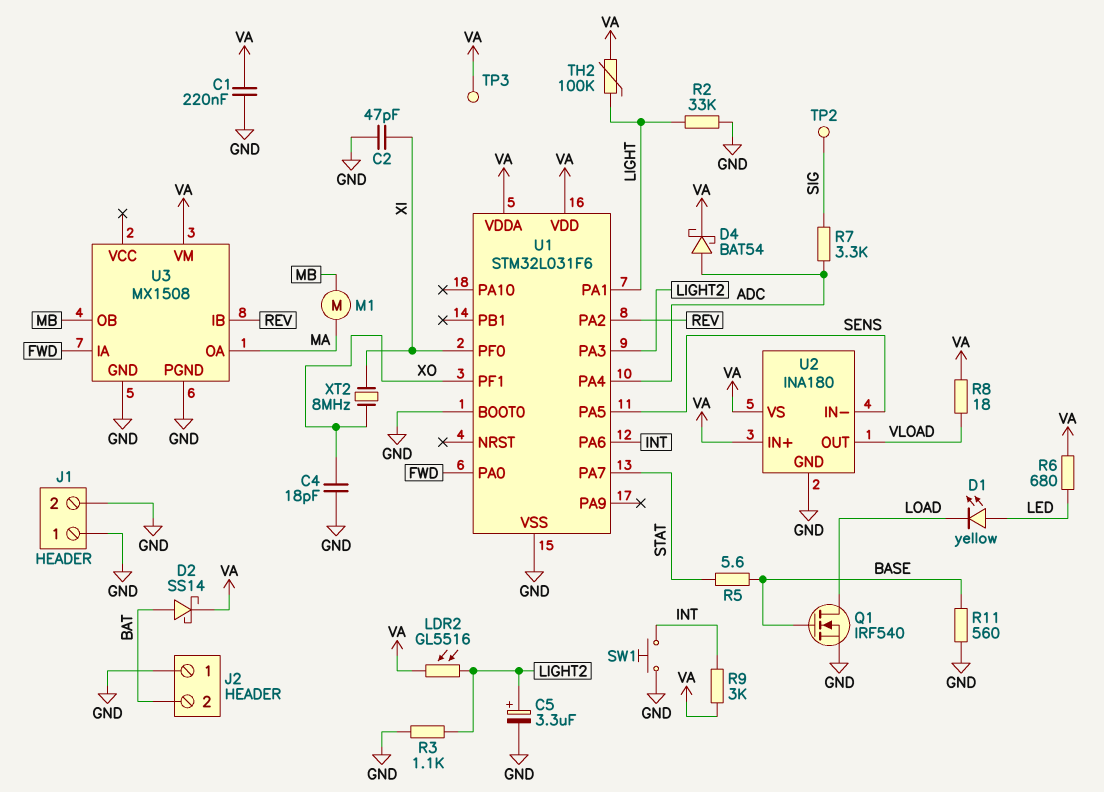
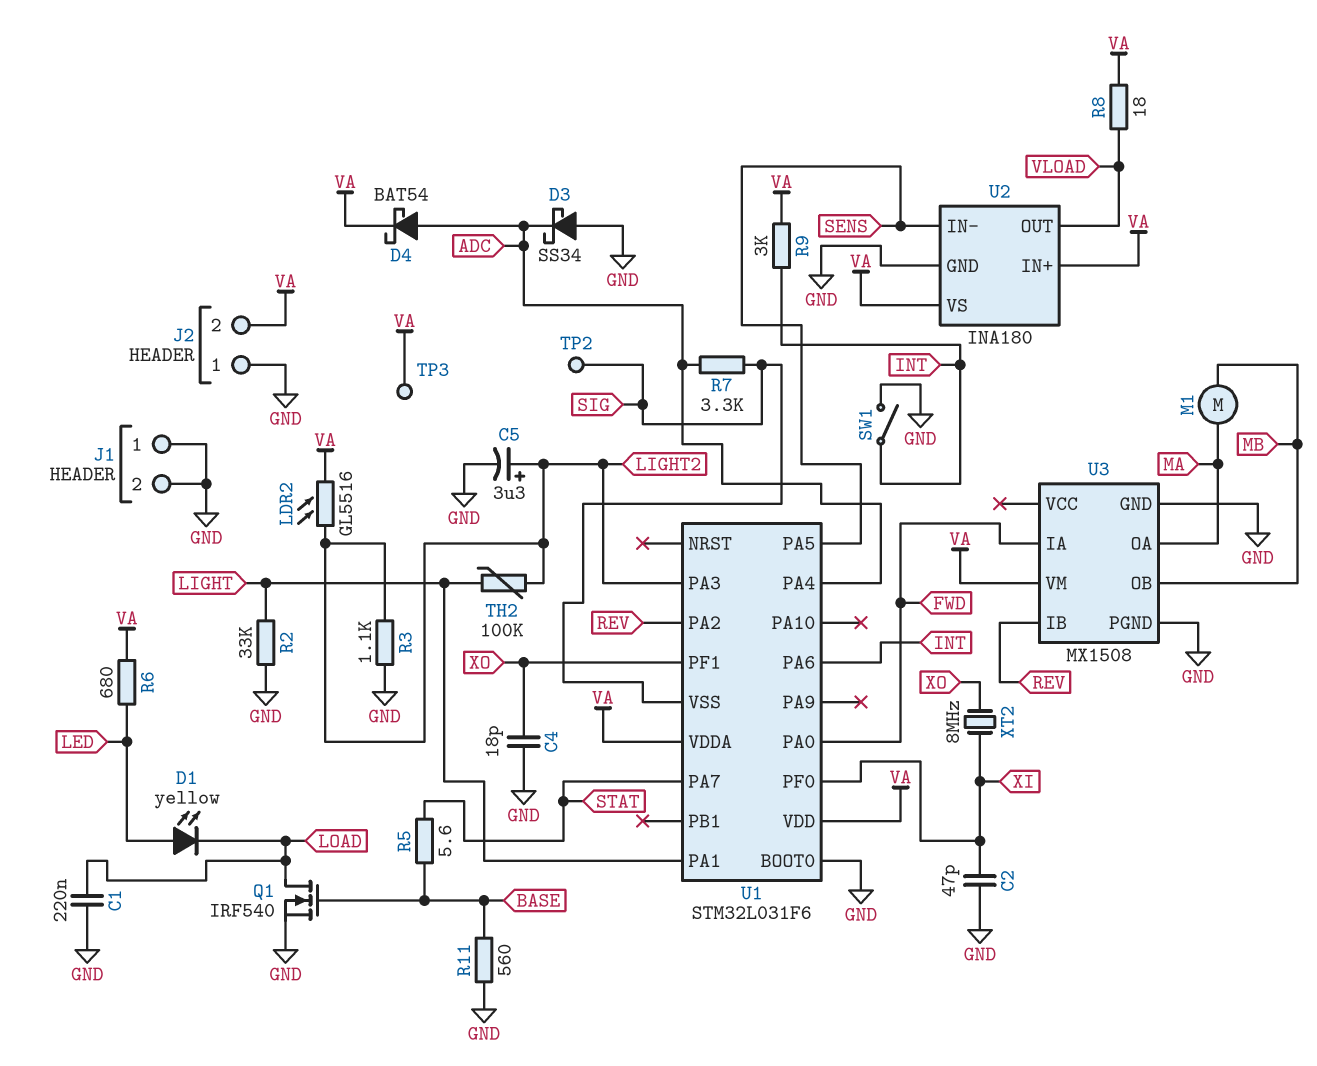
C1: 220nF (GND, VA) -> 220nF (GND, LOAD)
D2: schottky SS14 (A BAT, K VA) -> none
D3: none -> schottky SS34 (A GND, K ADC)
J2 pin 2: BAT -> VA
SW1: button (GND, INT) -> switch (GND, INT)
TH2: 100k (LIGHT, VA) -> 100k (LIGHT, LIGHT2)
U1 pin VSS: GND -> SIG

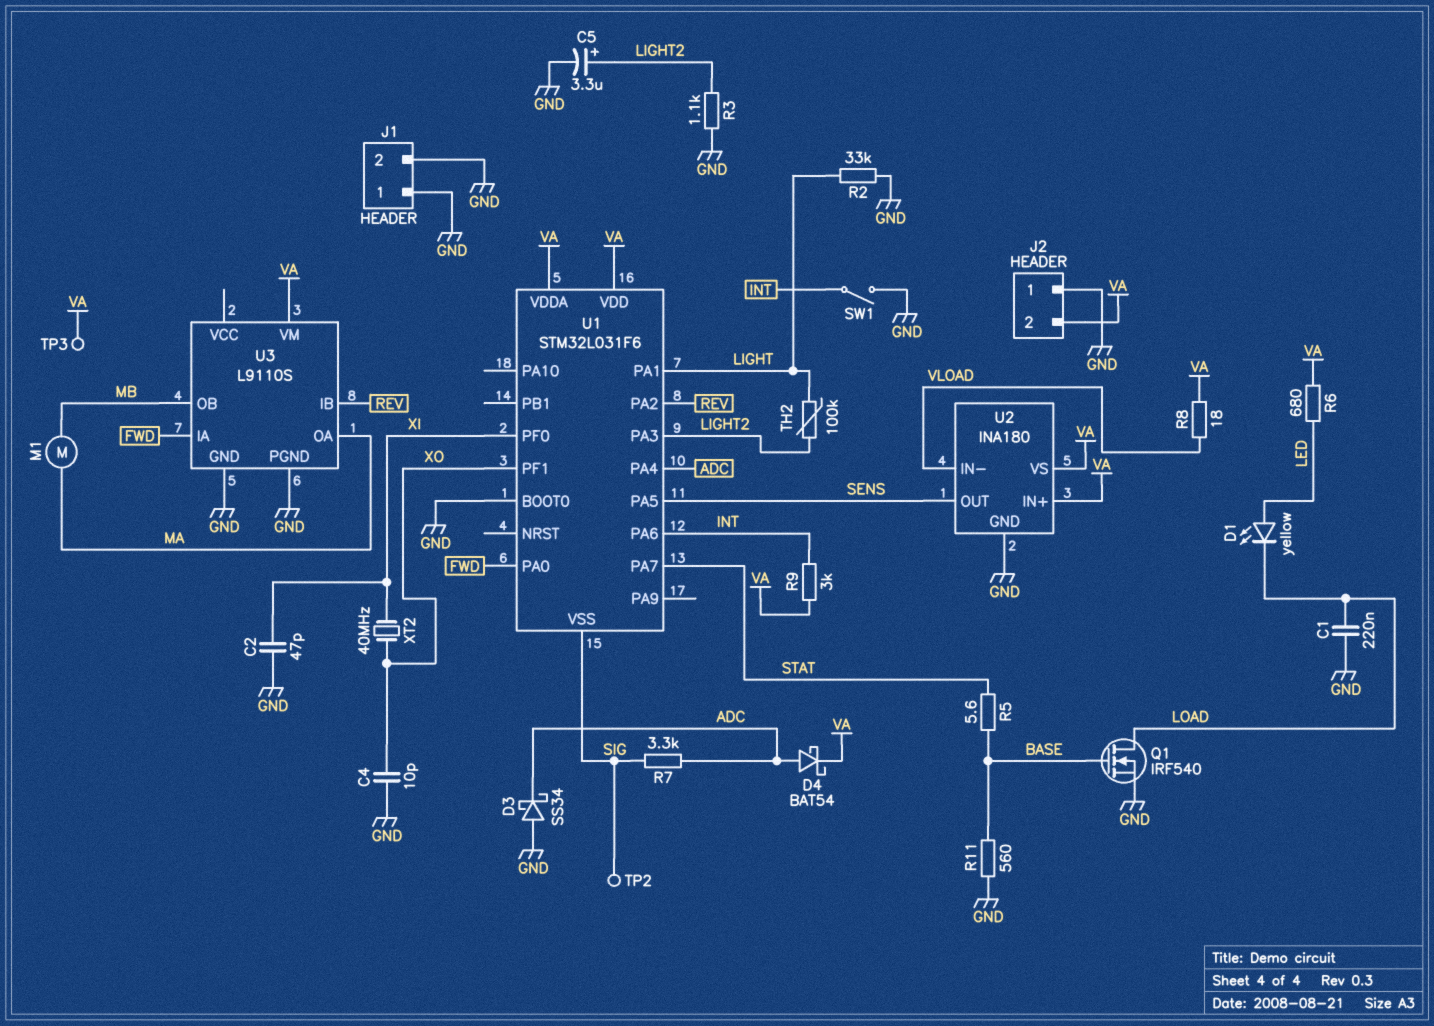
C4: 18pF (GND, XO) -> 10pF (GND, XO)
LDR2: GL5516 (LIGHT2, VA) -> none
U2 pin IN-: SENS -> VLOAD
U2 pin OUT: VLOAD -> SENS
U3: MX1508 -> L9110S
XT2: 8MHz (XI, XO) -> 40MHz (XI, XO)

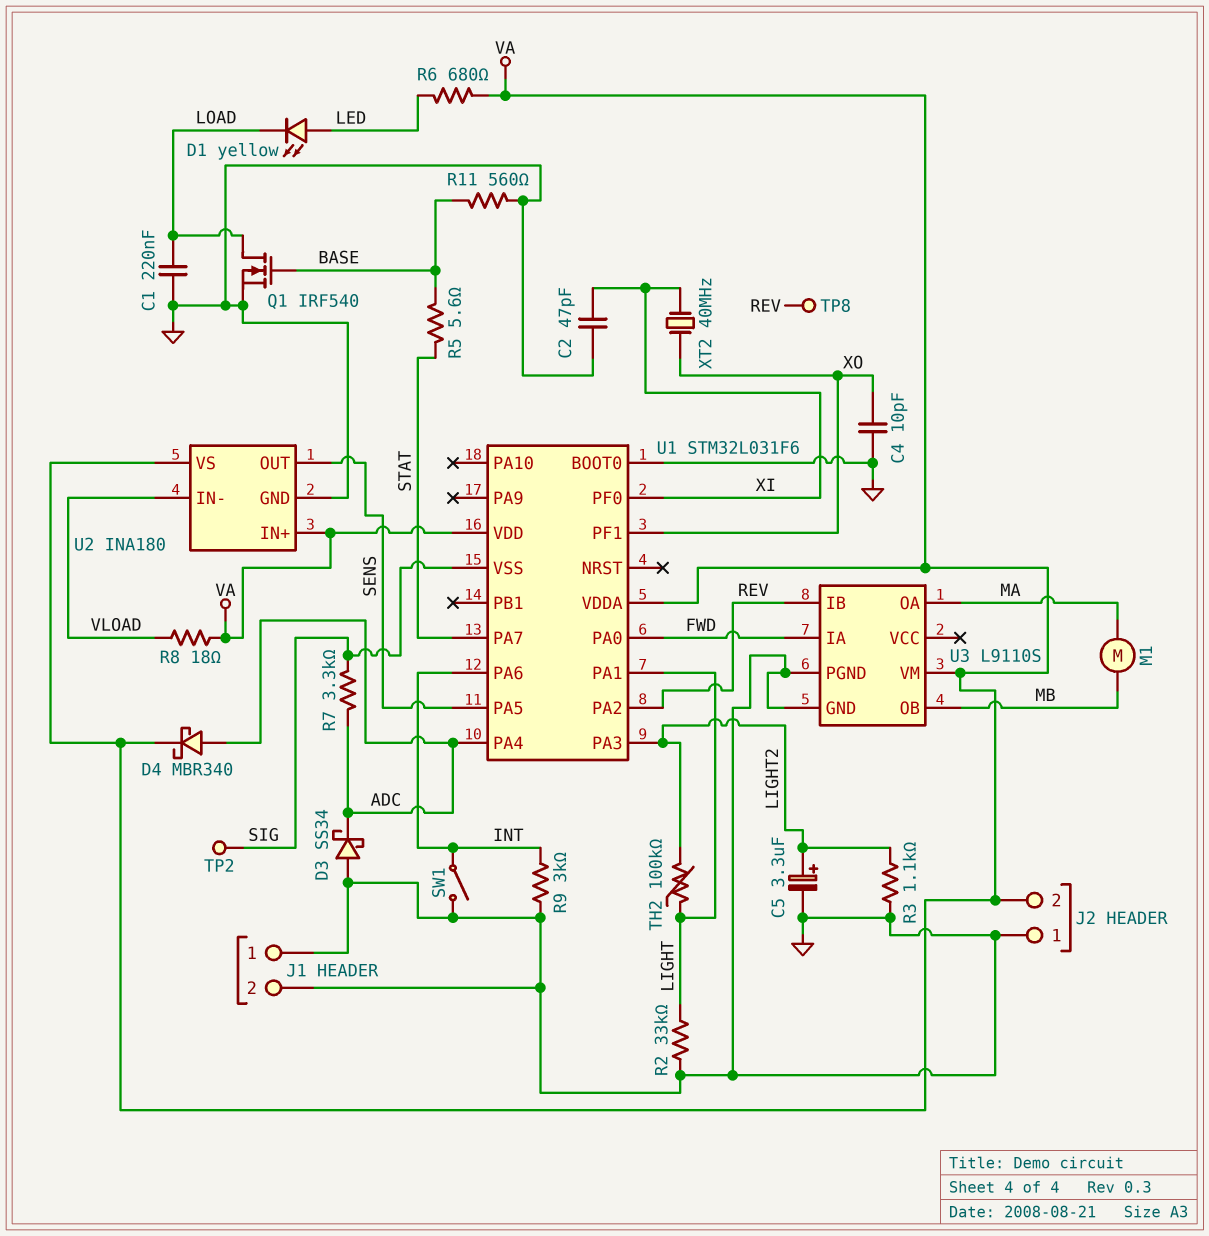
D4: schottky BAT54 (A ADC, K VA) -> schottky MBR340 (A ADC, K VA)
R9: 3k (INT, VA) -> 3k (GND, INT)
TP3: test point (VA) -> none
TP8: none -> test point (REV)

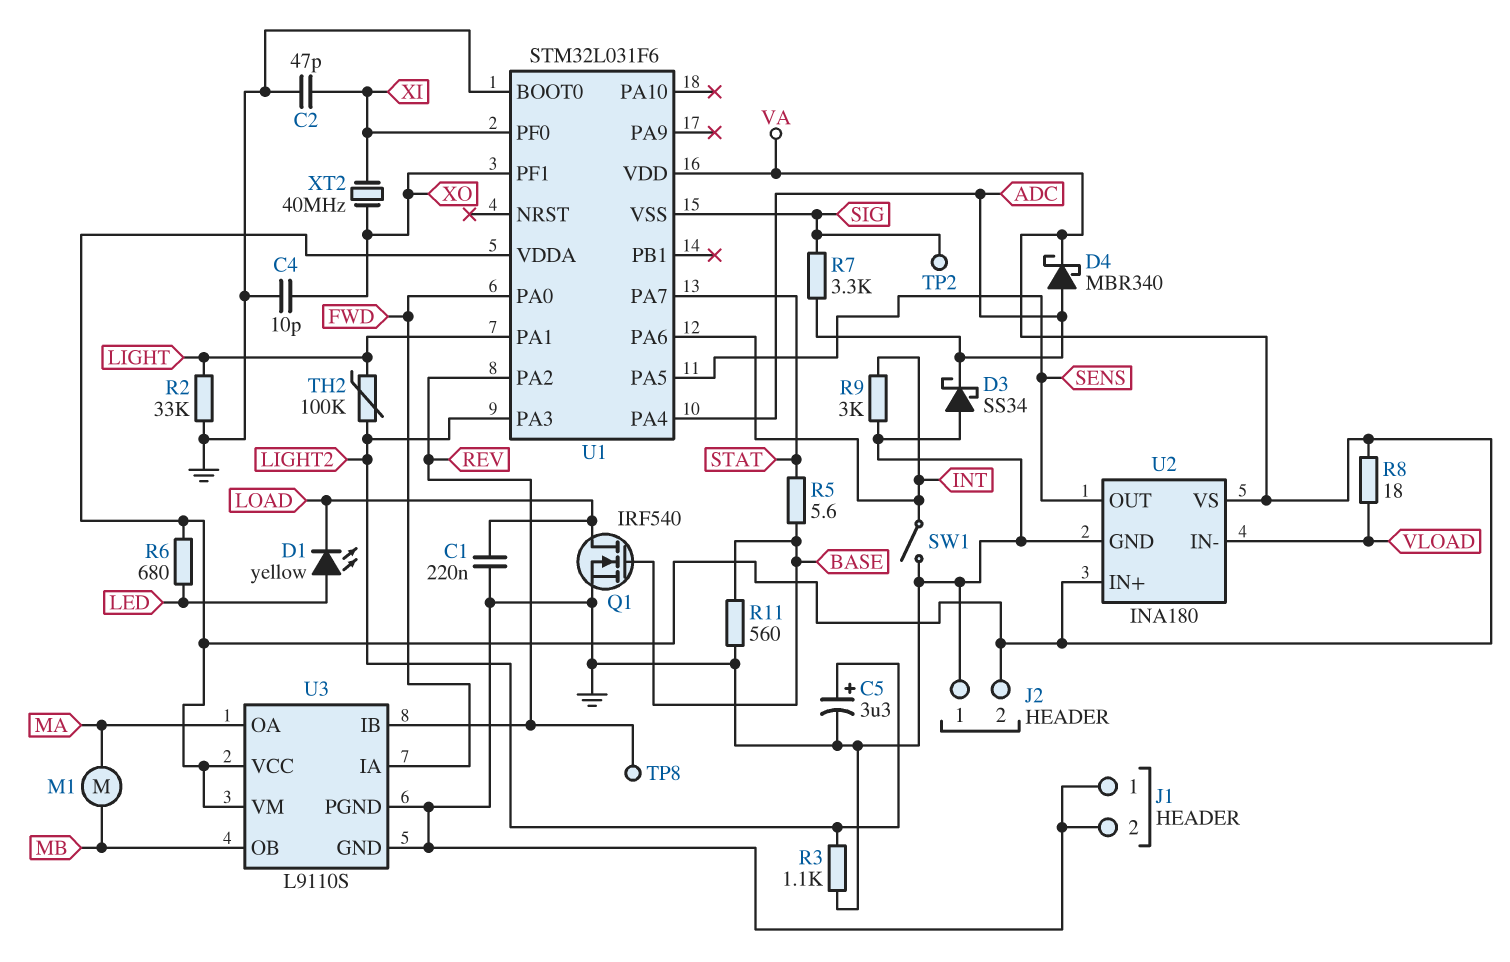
U3 pin VCC: none -> VA

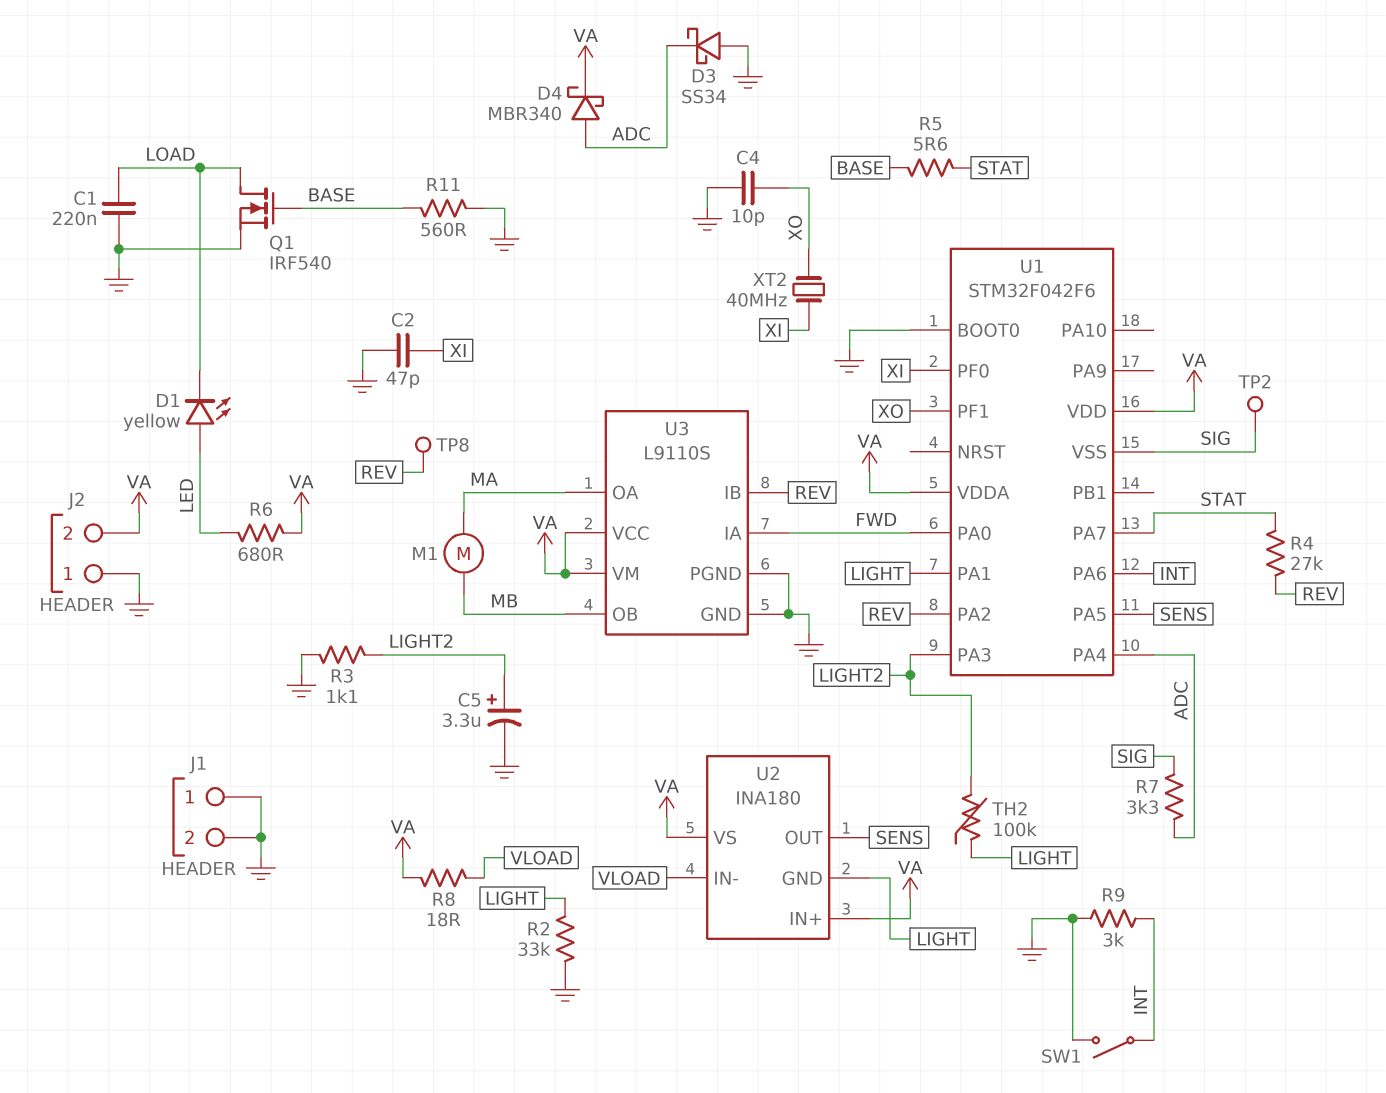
R4: none -> 27k (REV, STAT)
U1: STM32L031F6 -> STM32F042F6
U2 pin GND: GND -> LIGHT

